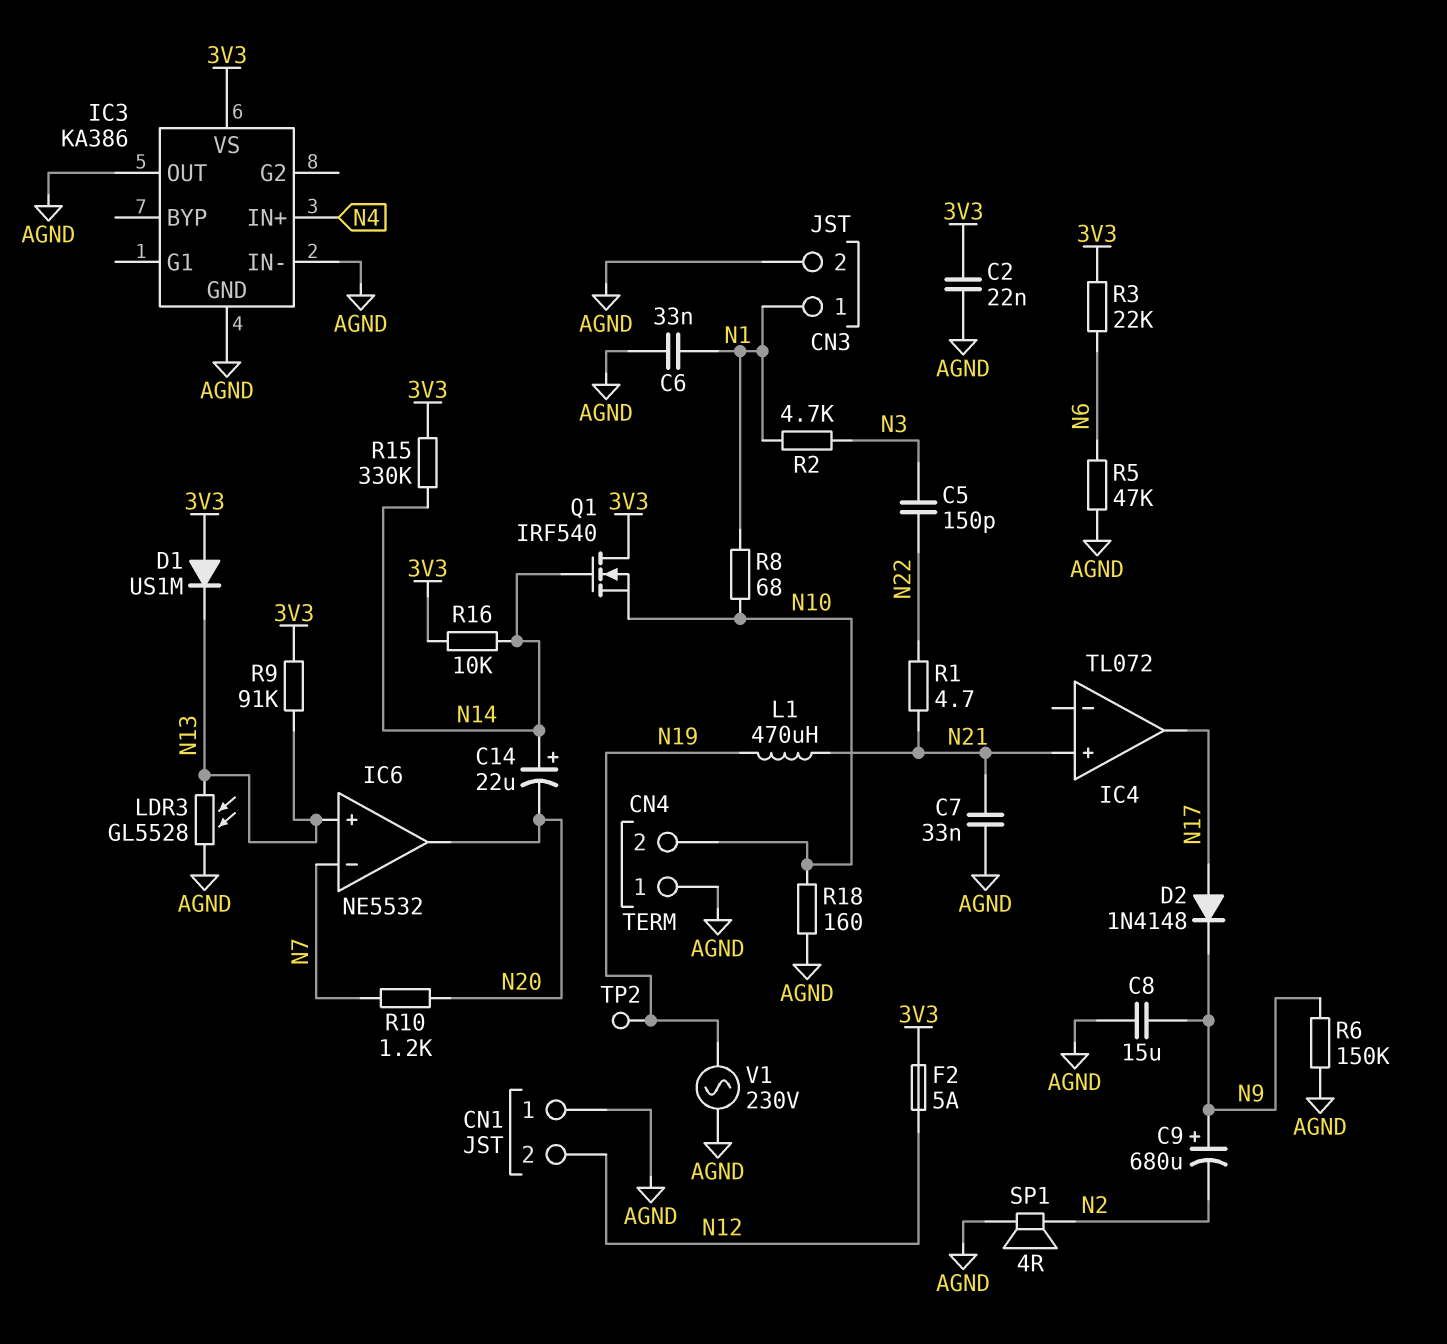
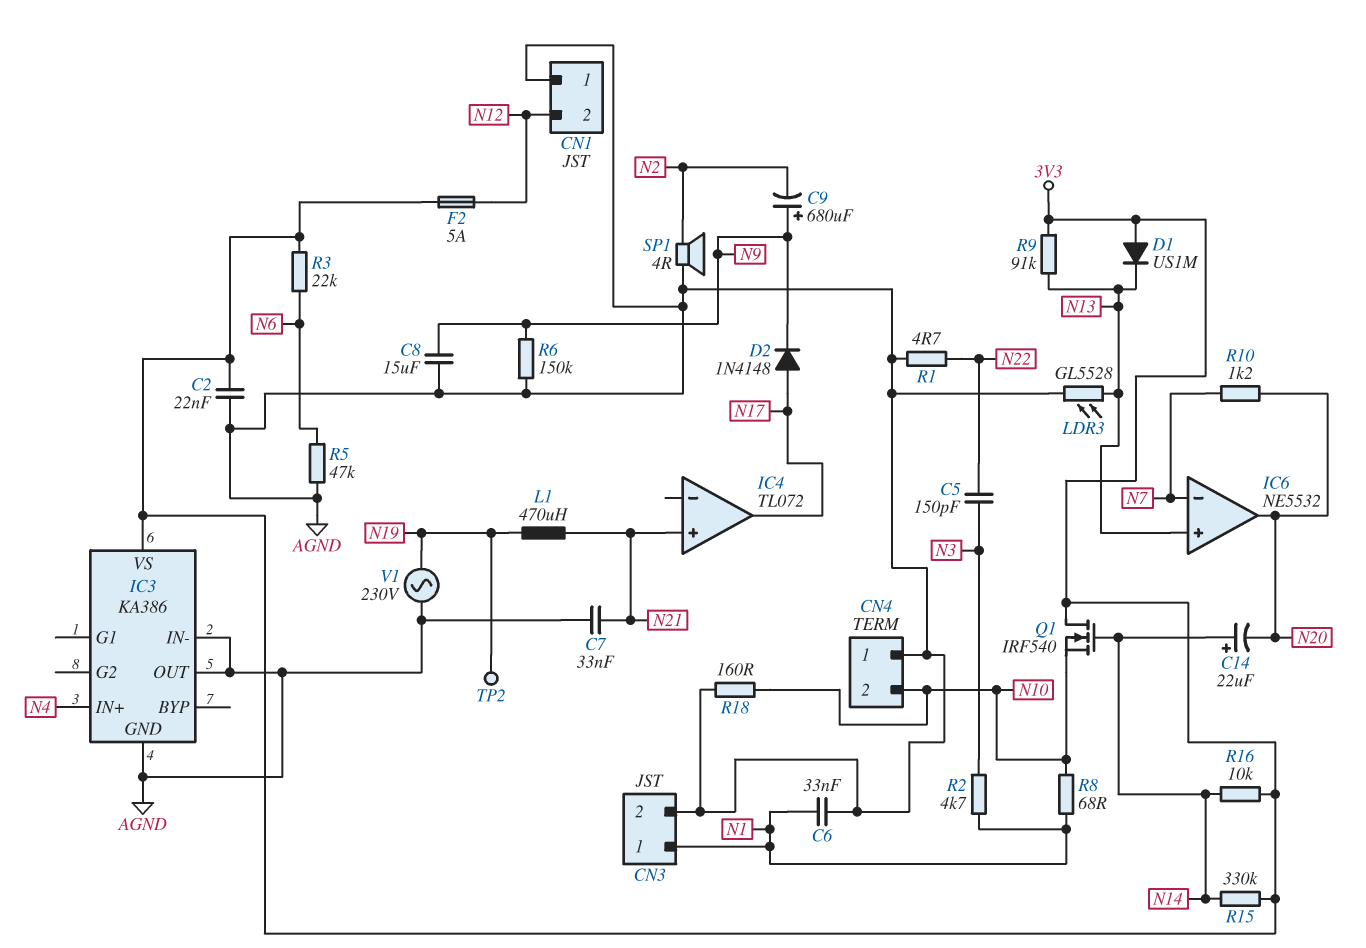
R1: 4.7 (N21, N22) -> 4.7 (AGND, N22)

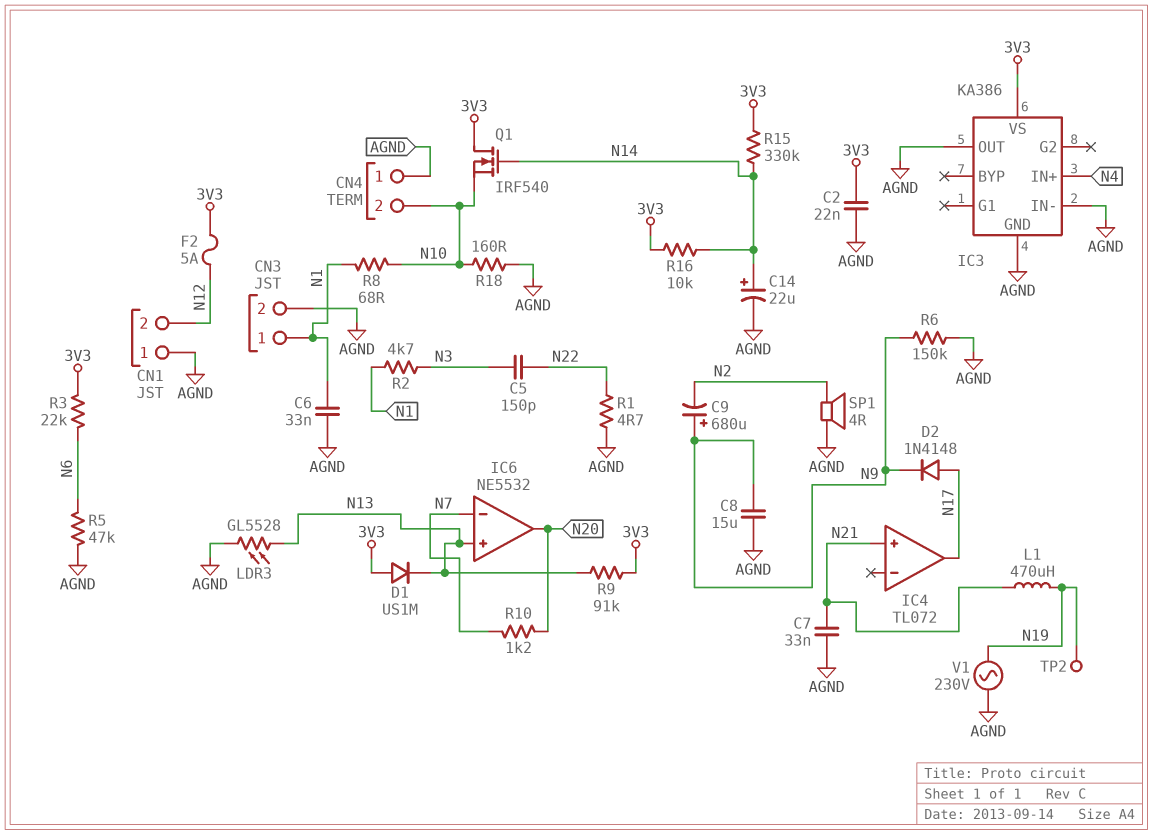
C14: 22uF (plus N14, minus N20) -> 22uF (plus N14, minus AGND)

